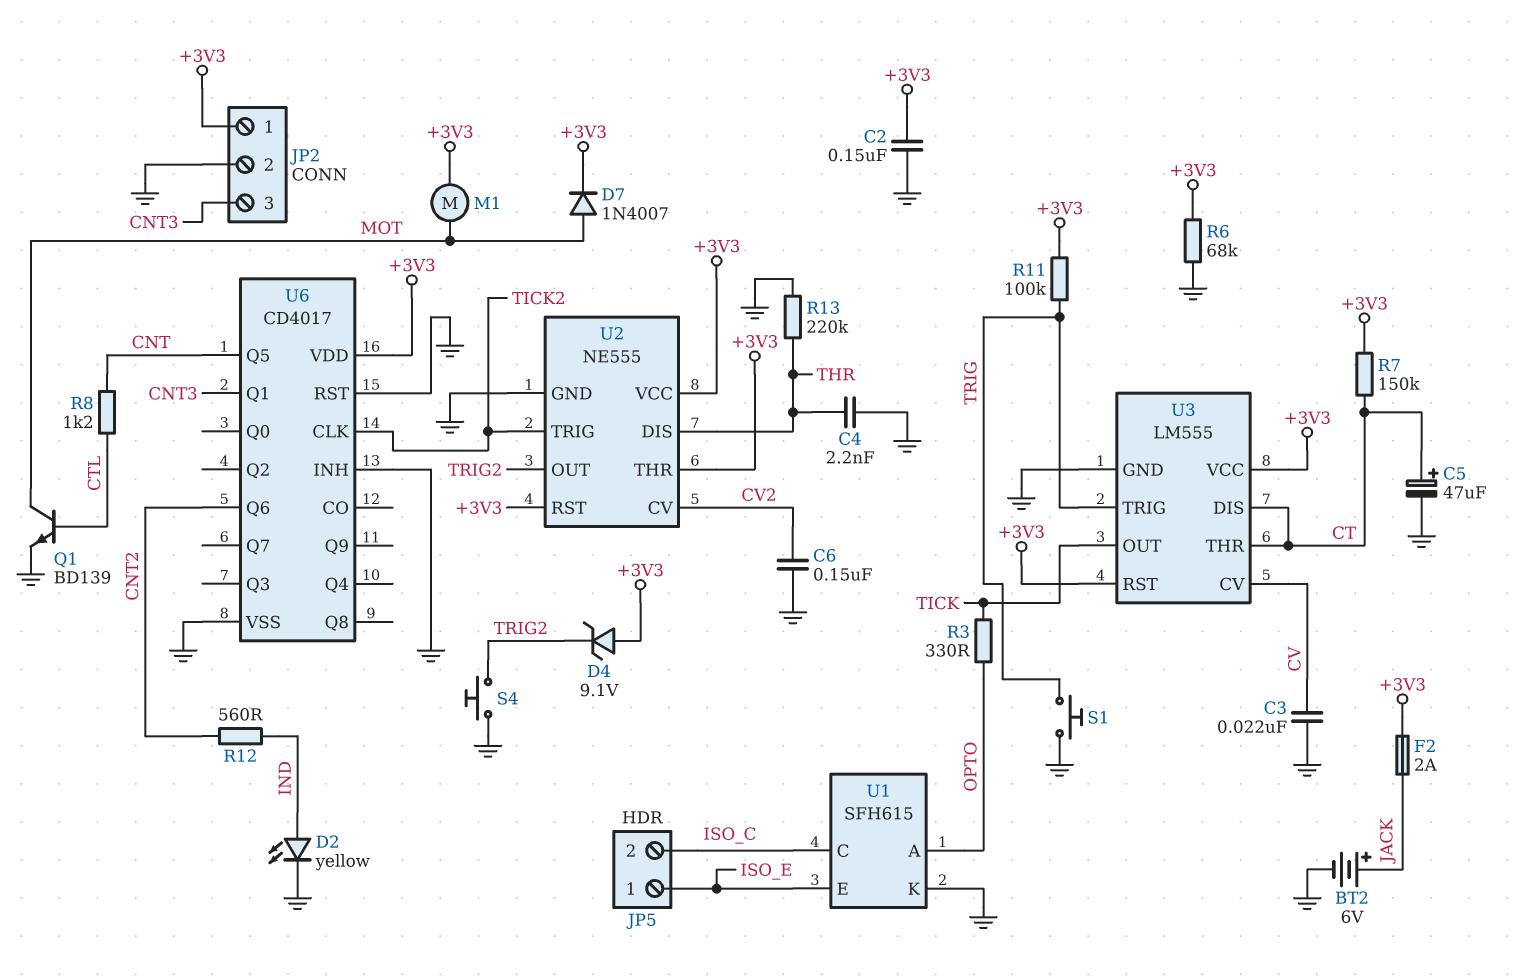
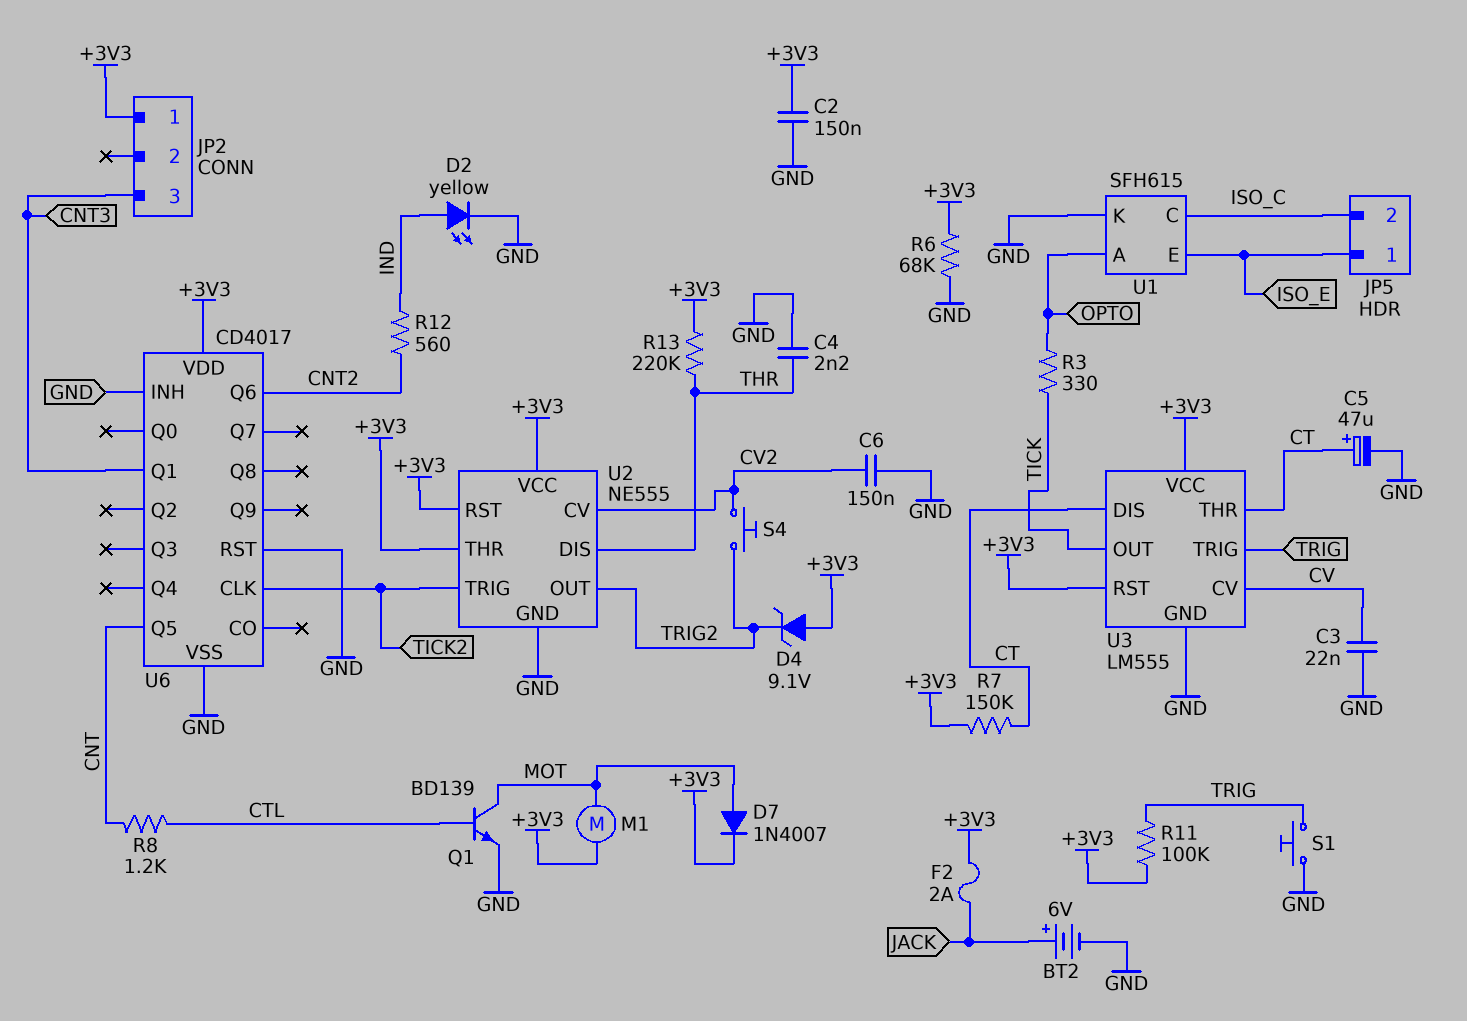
JP2 pin 2: GND -> none
R13: 220k (GND, THR) -> 220k (+3V3, THR)
S4: button (GND, TRIG2) -> button (CV2, TRIG2)

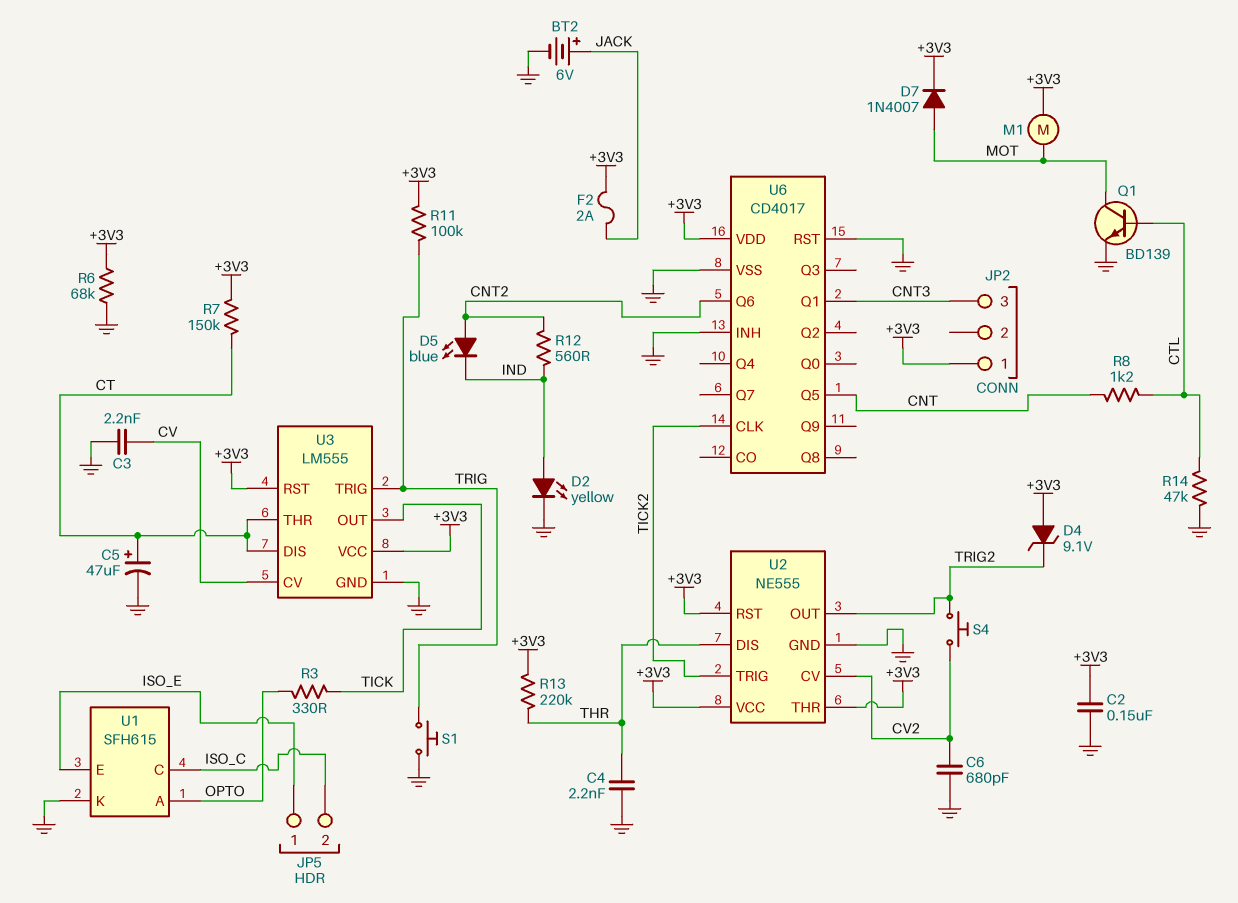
C3: 22nF (CV, GND) -> 2.2nF (CV, GND)
C6: 150nF (CV2, GND) -> 680pF (CV2, GND)
D5: none -> LED blue (A CNT2, K IND)
R14: none -> 47k (CTL, GND)

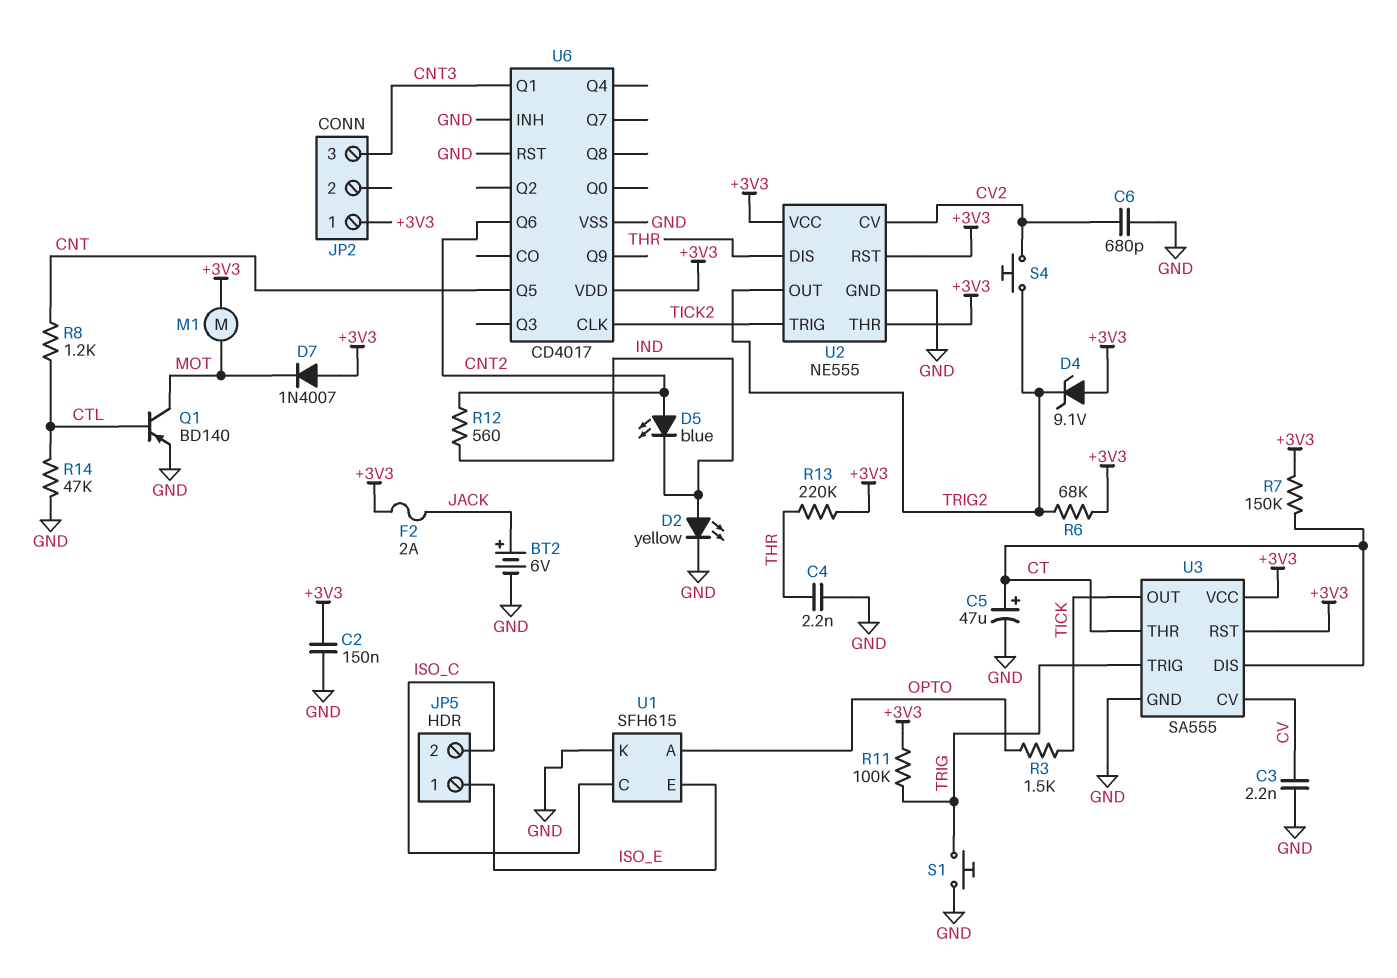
D7: diode 1N4007 (A MOT, K +3V3) -> diode 1N4007 (A +3V3, K MOT)
Q1: NPN BD139 (B CTL, C MOT, E GND) -> PNP BD140 (B CTL, C MOT, E GND)
R3: 330 (OPTO, TICK) -> 1.5k (OPTO, TICK)
R6: 68k (+3V3, GND) -> 68k (+3V3, TRIG2)
U3: LM555 -> SA555

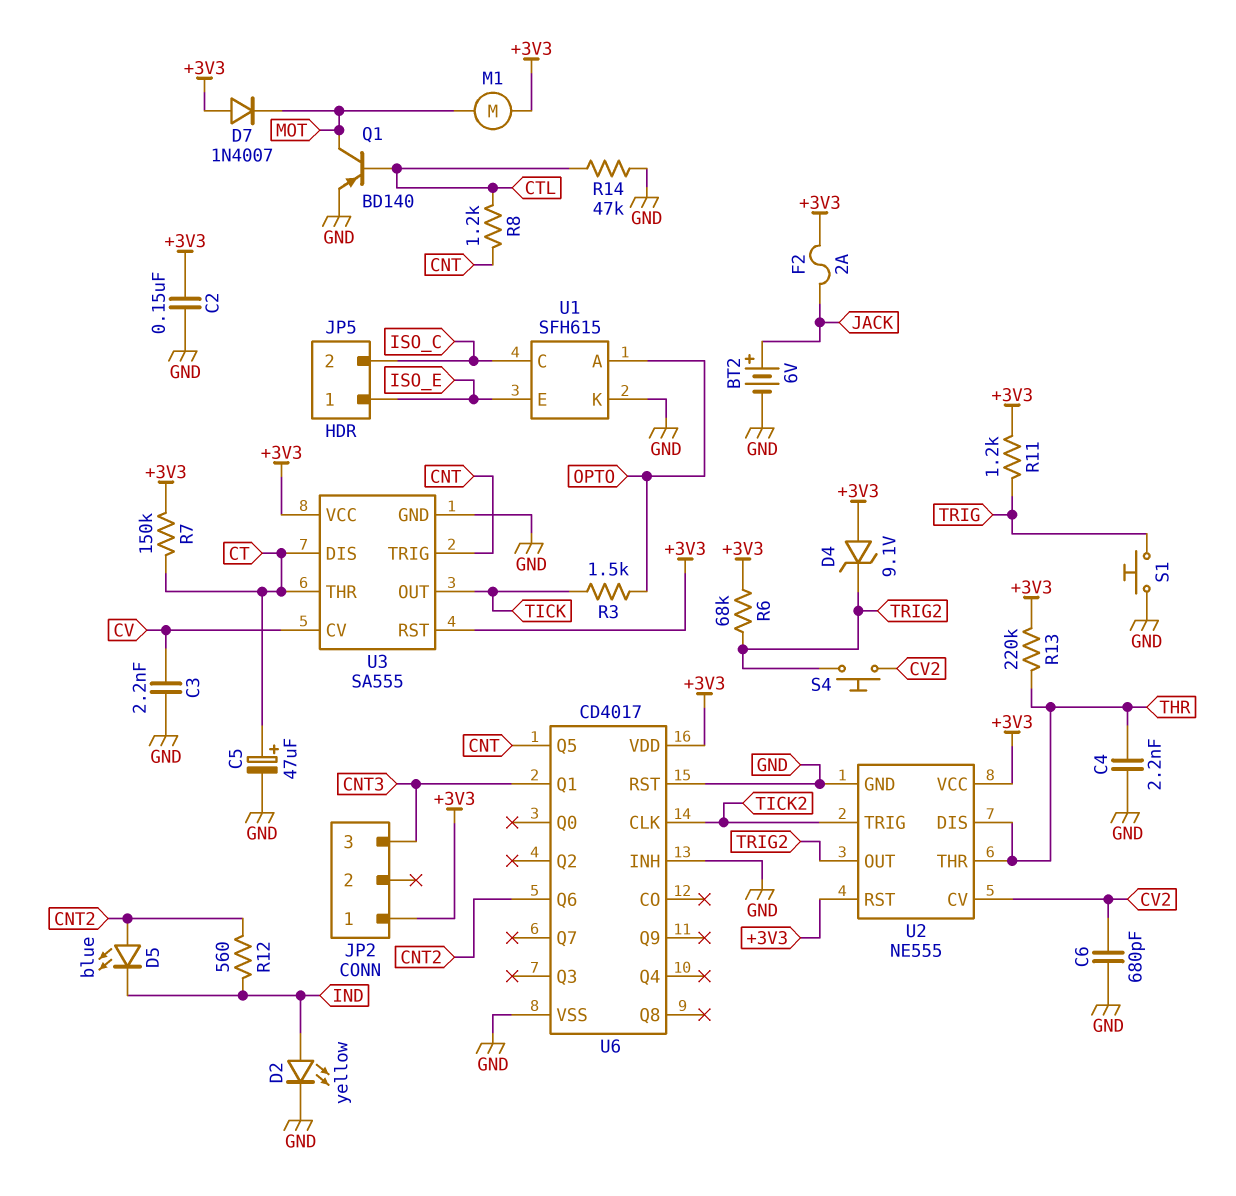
R11: 100k (+3V3, TRIG) -> 1.2k (+3V3, TRIG)
U2 pin THR: +3V3 -> THR
U3 pin TRIG: TRIG -> CNT

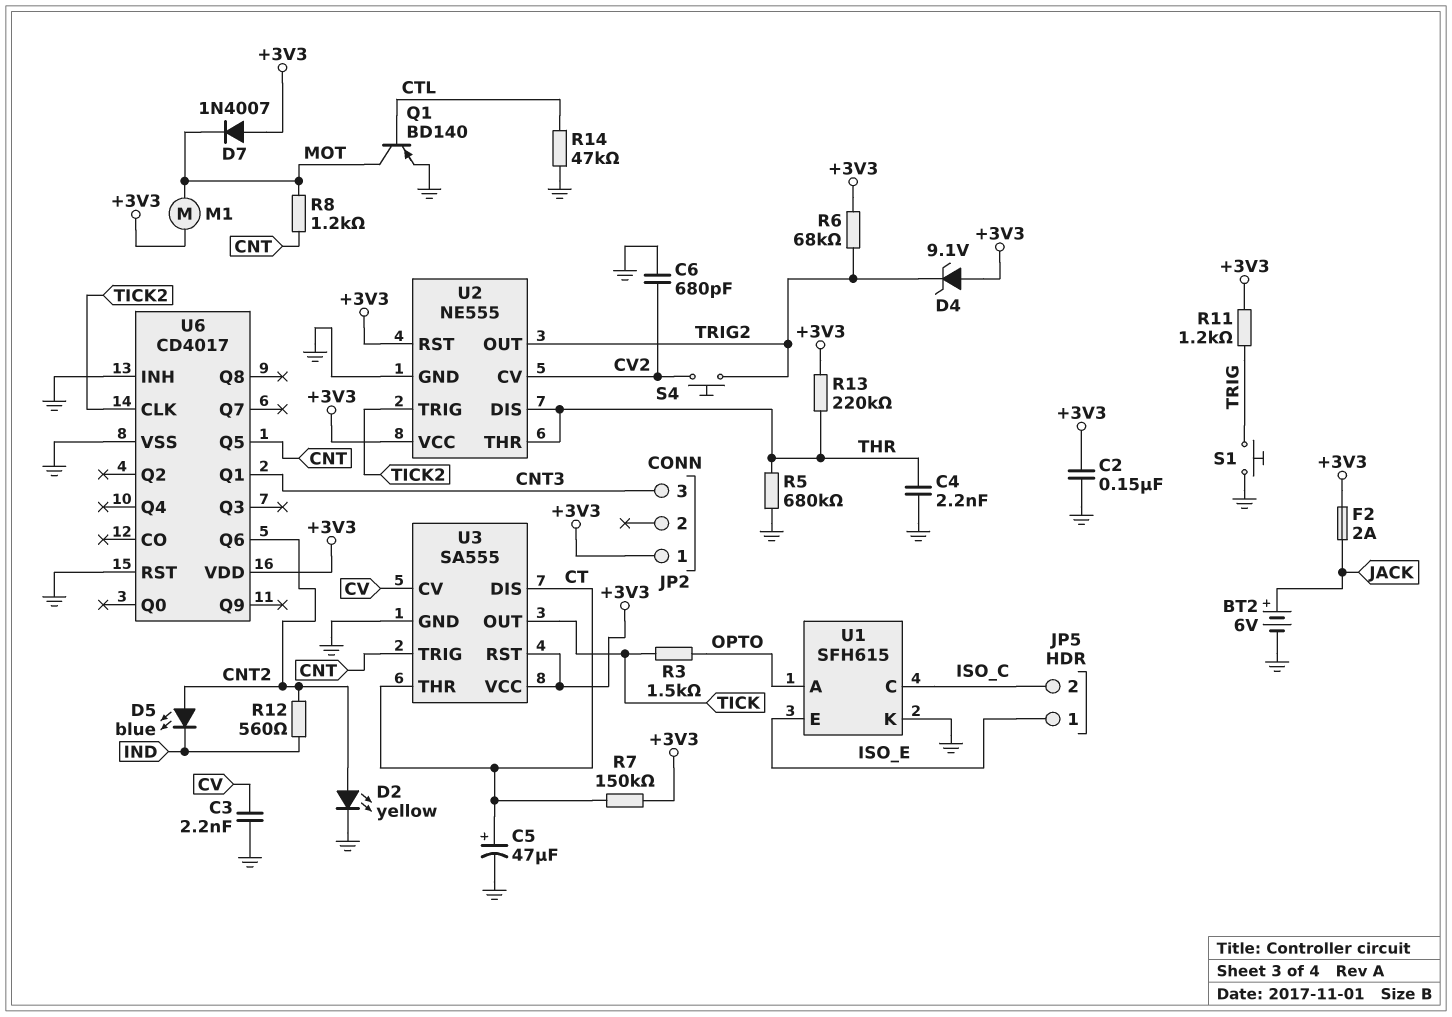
D2: LED yellow (A IND, K GND) -> LED yellow (A CNT2, K GND)
R5: none -> 680k (GND, THR)
R8: 1.2k (CNT, CTL) -> 1.2k (CNT, MOT)

